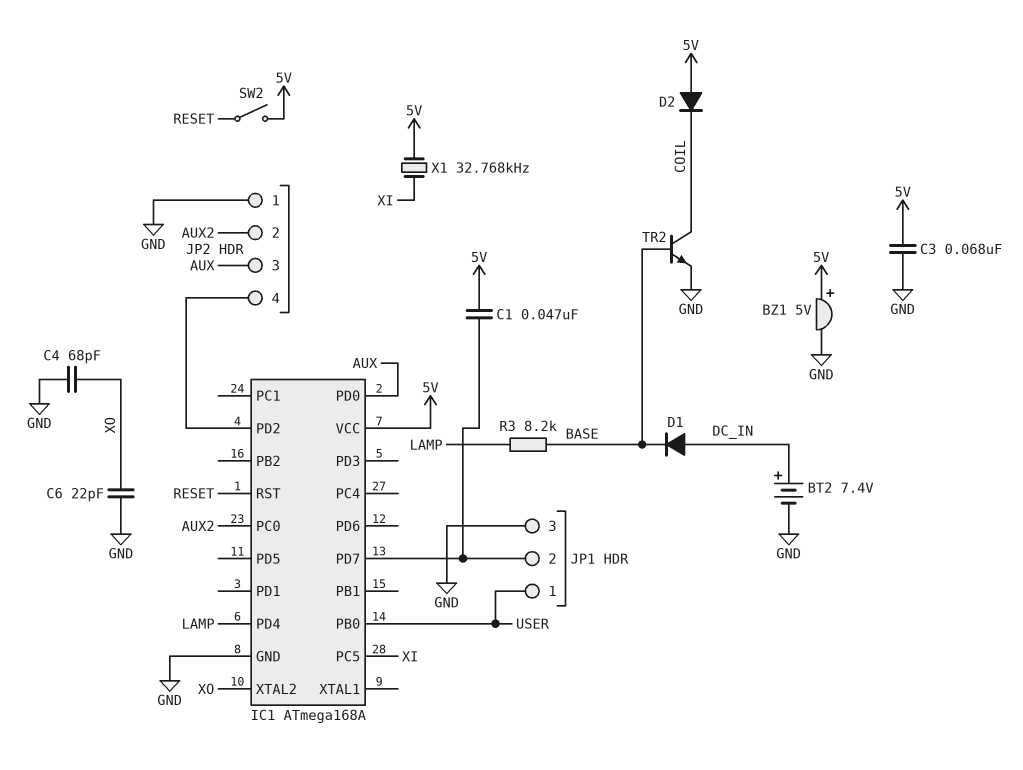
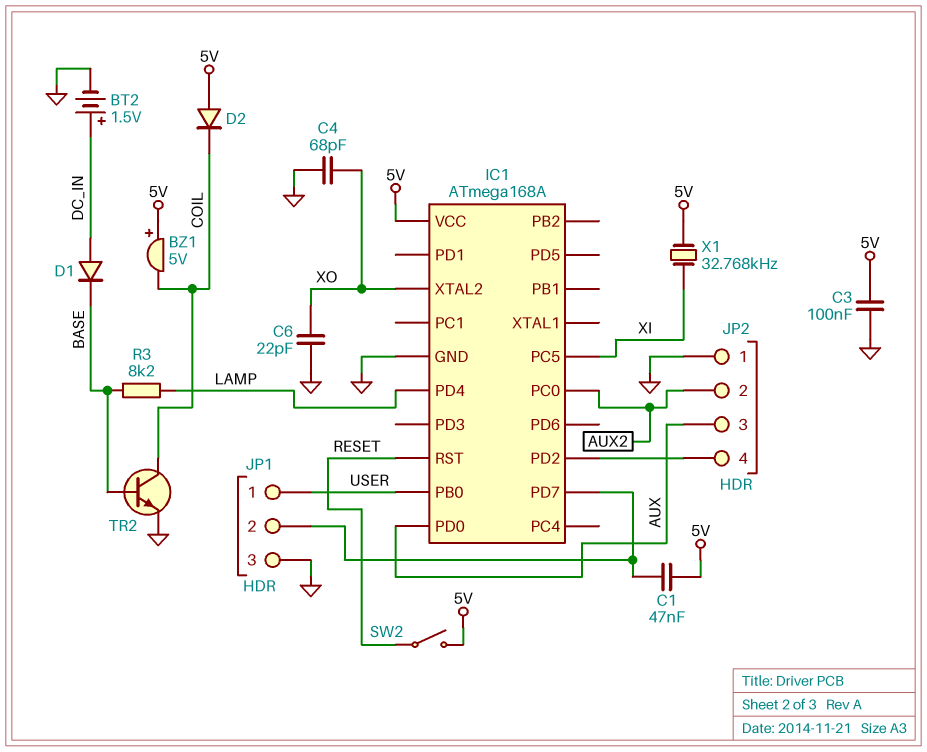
BT2: 7.4V (plus DC_IN, minus GND) -> 1.5V (plus DC_IN, minus GND)
BZ1: buzzer 5V (plus 5V, minus GND) -> buzzer 5V (plus 5V, minus COIL)
C3: 68nF (5V, GND) -> 100nF (5V, GND)

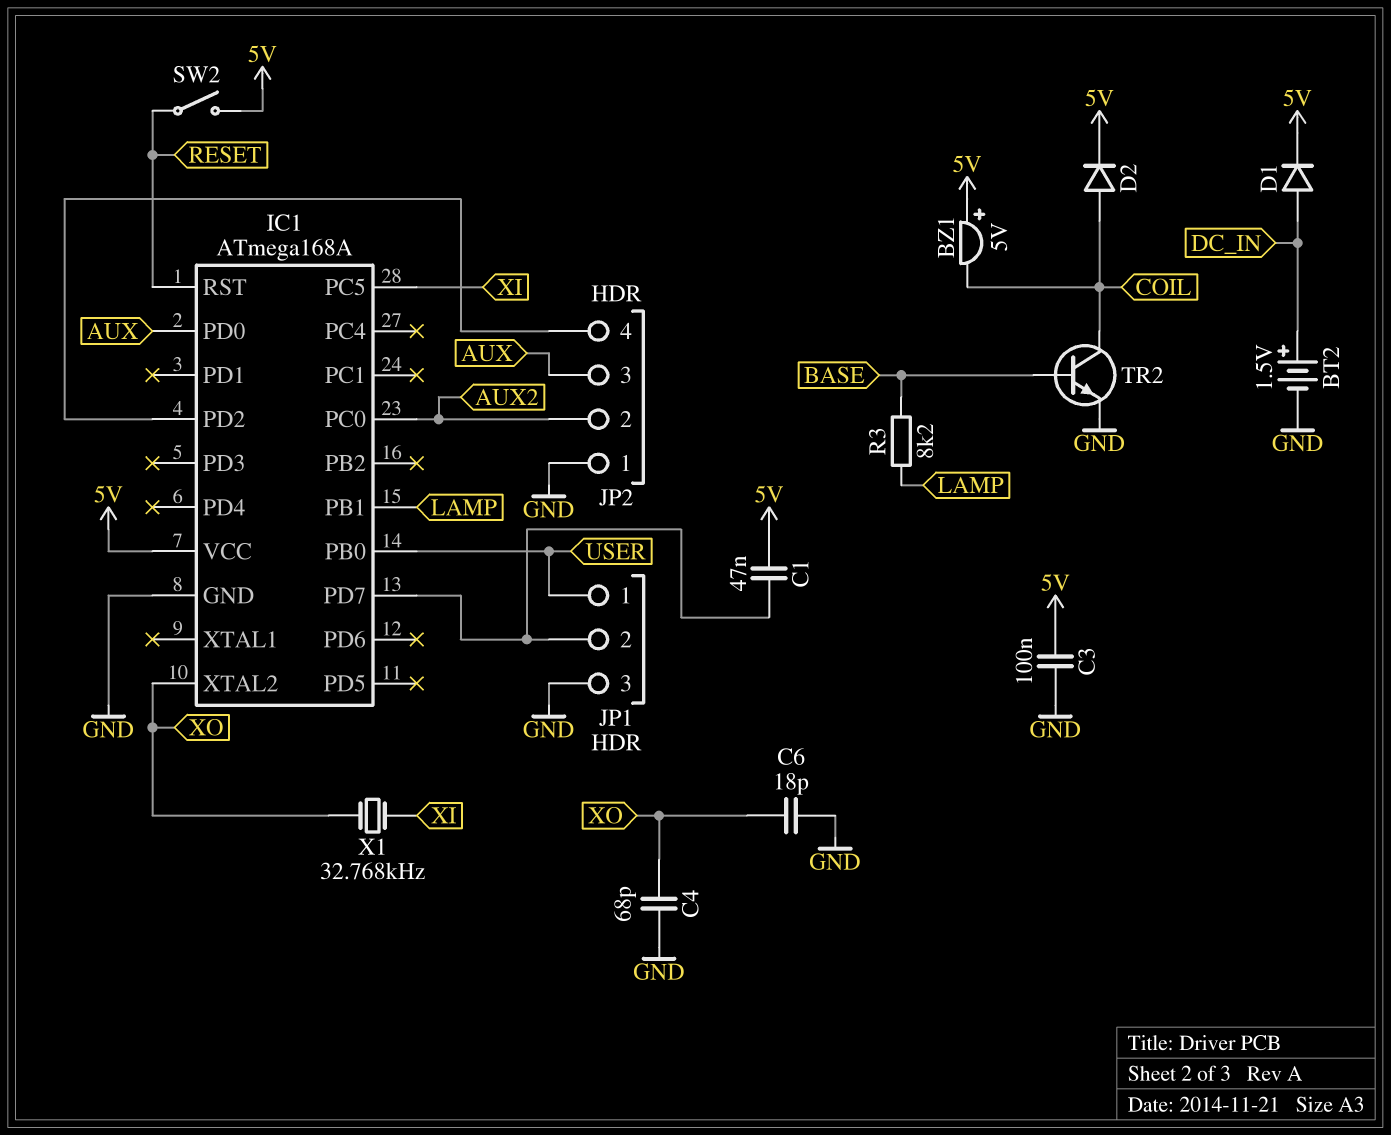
C6: 22pF (GND, XO) -> 18pF (GND, XO)
D1: diode (A DC_IN, K BASE) -> diode (A DC_IN, K 5V)
D2: diode (A 5V, K COIL) -> diode (A COIL, K 5V)
IC1 pin PB1: none -> LAMP
IC1 pin PD4: LAMP -> none
X1: 32.768kHz (5V, XI) -> 32.768kHz (XI, XO)

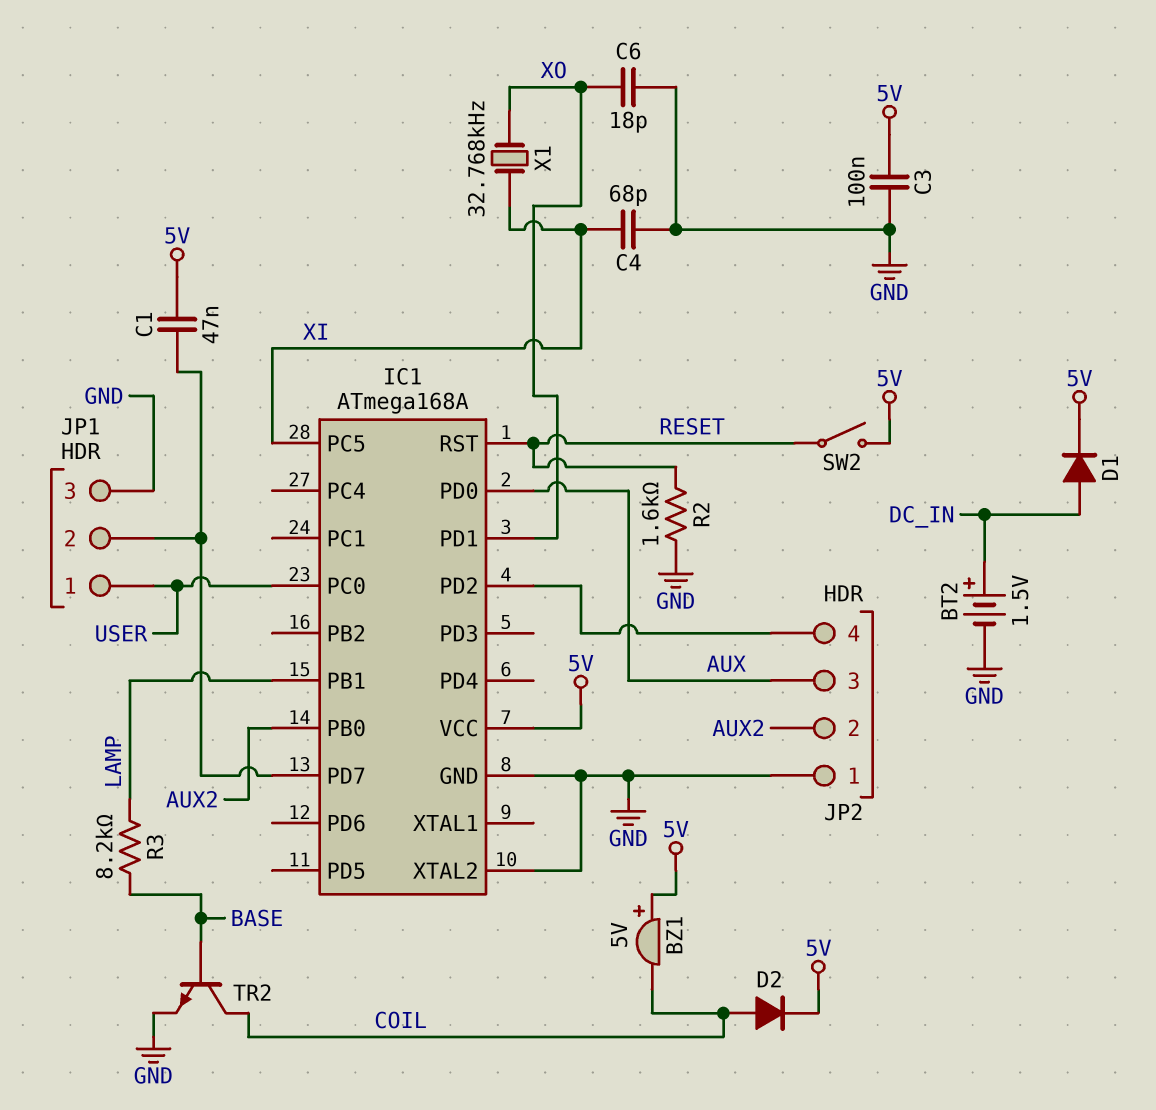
C4: 68pF (GND, XO) -> 68pF (GND, XI)
IC1 pin PB0: USER -> AUX2
IC1 pin PC0: AUX2 -> USER
IC1 pin PD1: none -> XO
IC1 pin XTAL2: XO -> GND
R2: none -> 1.6k (GND, RESET)

